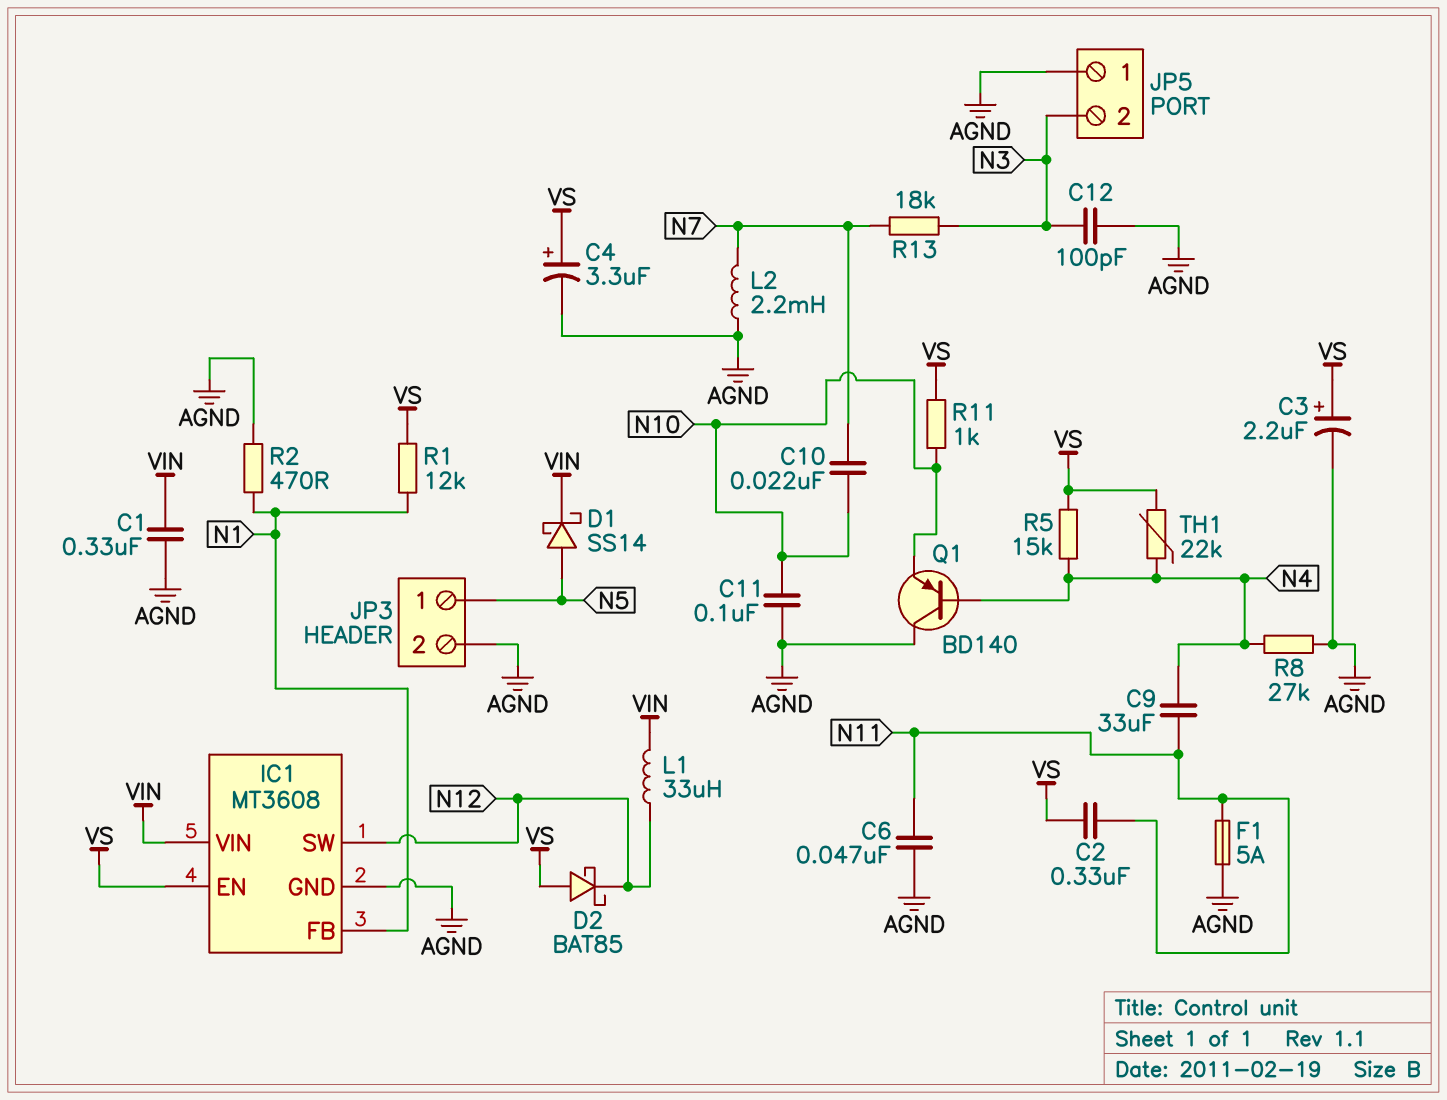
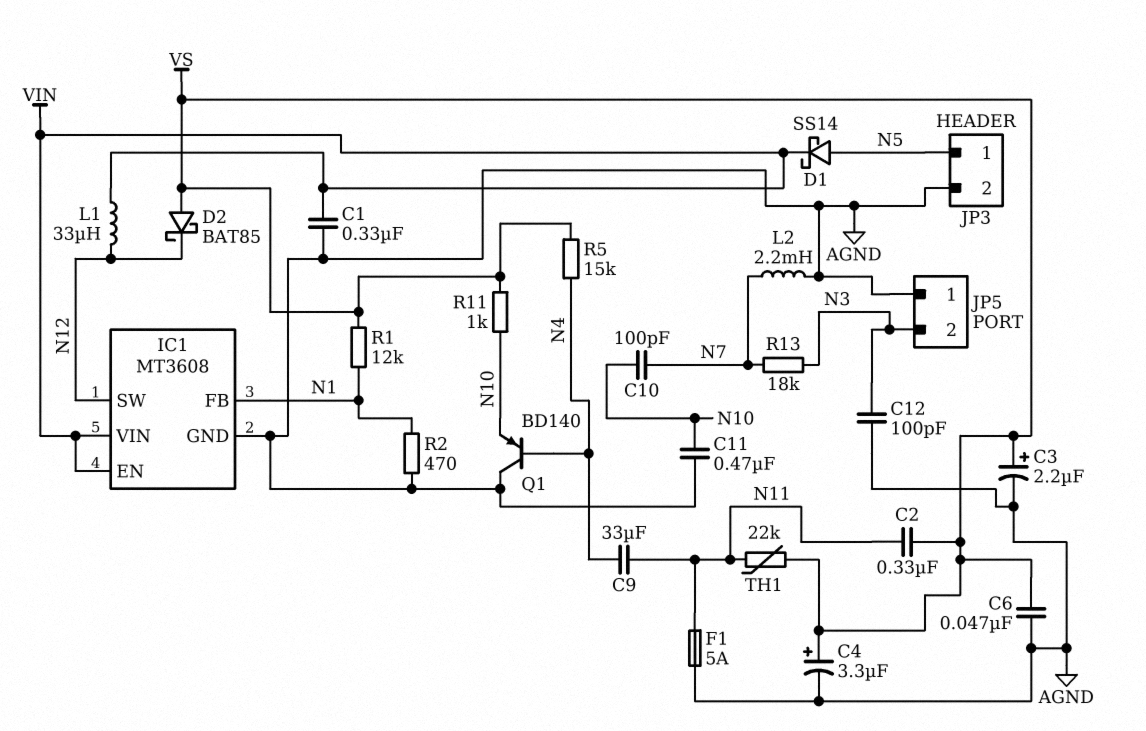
C6: 47nF (AGND, N11) -> 47nF (AGND, VS)
C10: 22nF (N7, N10) -> 100pF (N7, N10)
C11: 100nF (AGND, N10) -> 470nF (AGND, N10)
IC1 pin EN: VS -> VIN
R8: 27k (AGND, N4) -> none
TH1: 22k (N4, VS) -> 22k (N11, VS)

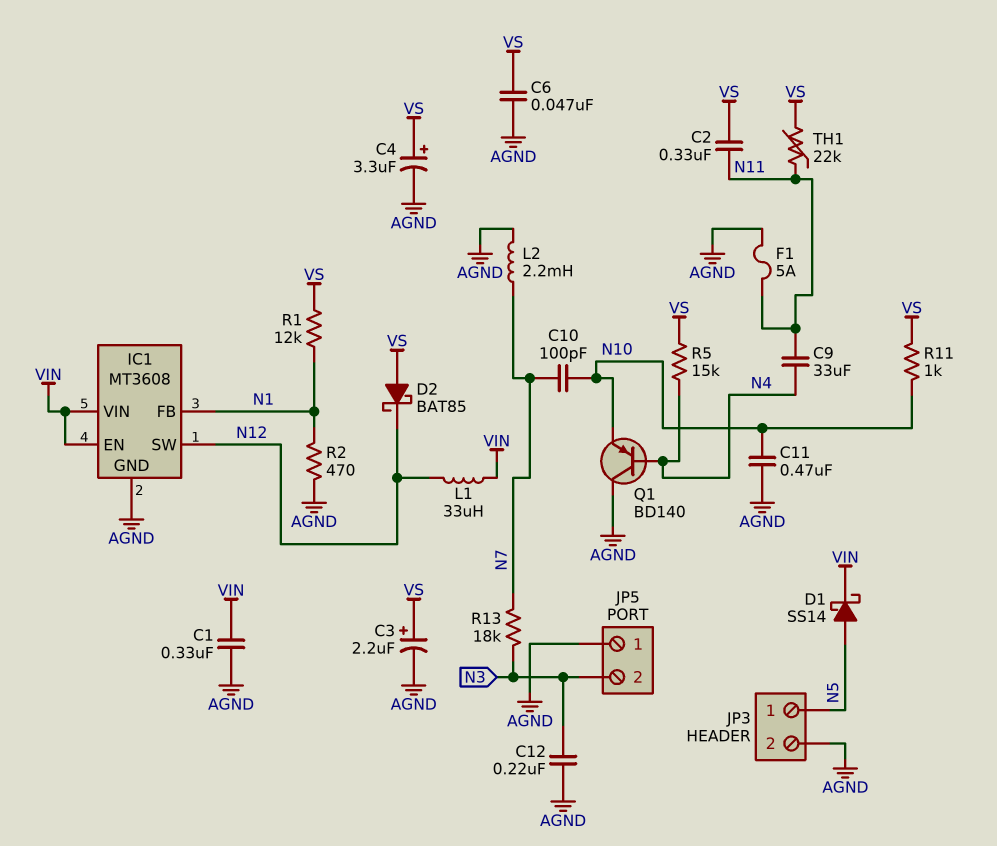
C12: 100pF (AGND, N3) -> 220nF (AGND, N3)

